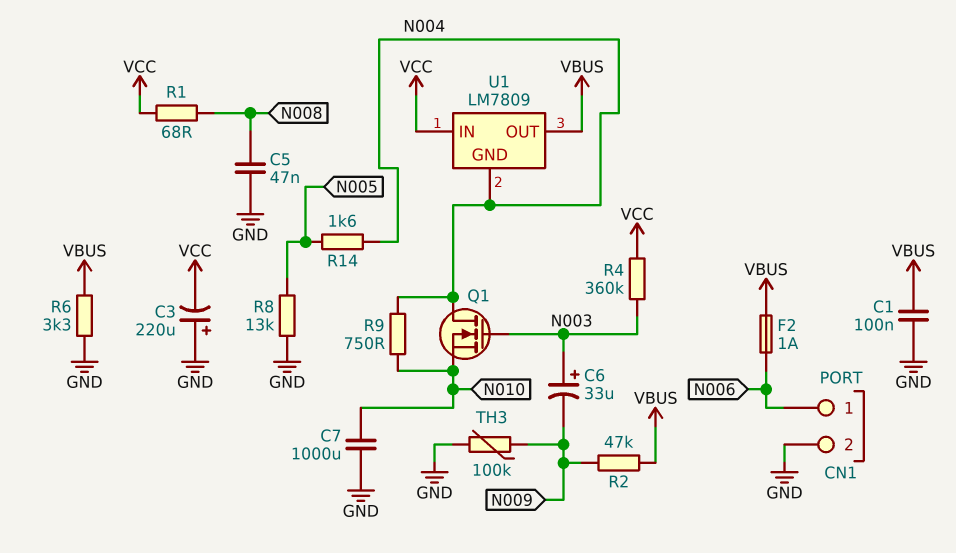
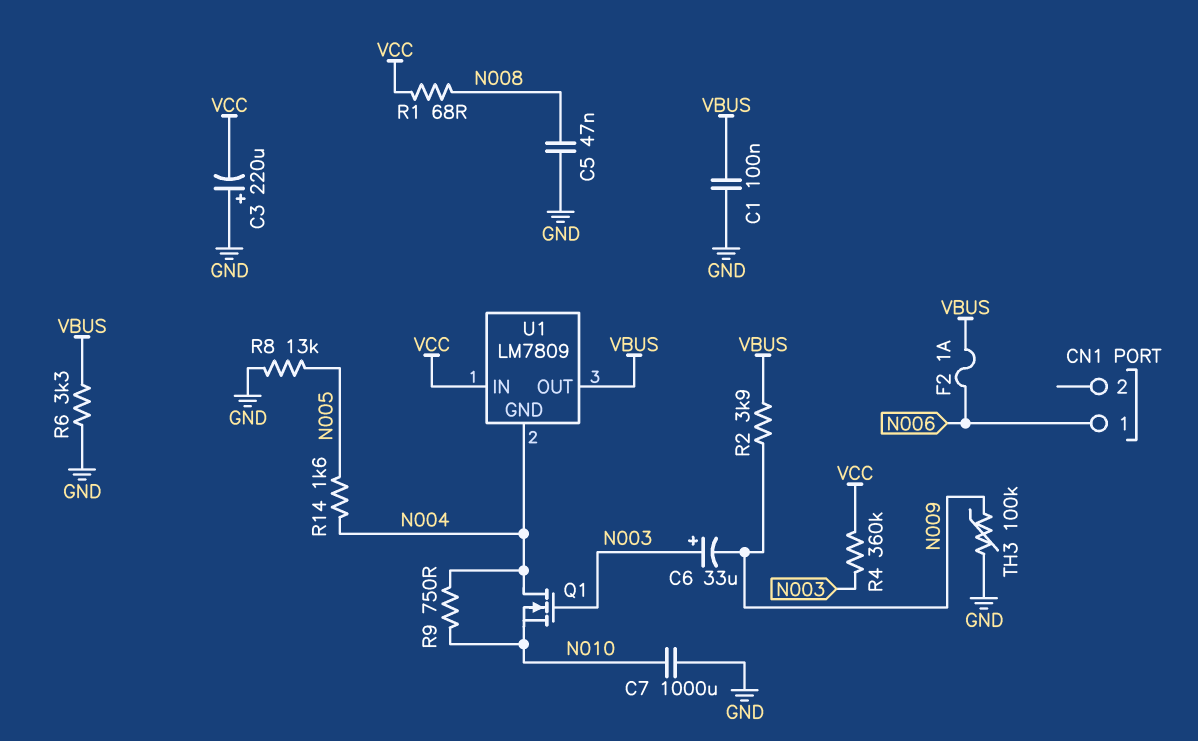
CN1 pin 2: GND -> none
R2: 47k (N009, VBUS) -> 3.9k (N009, VBUS)

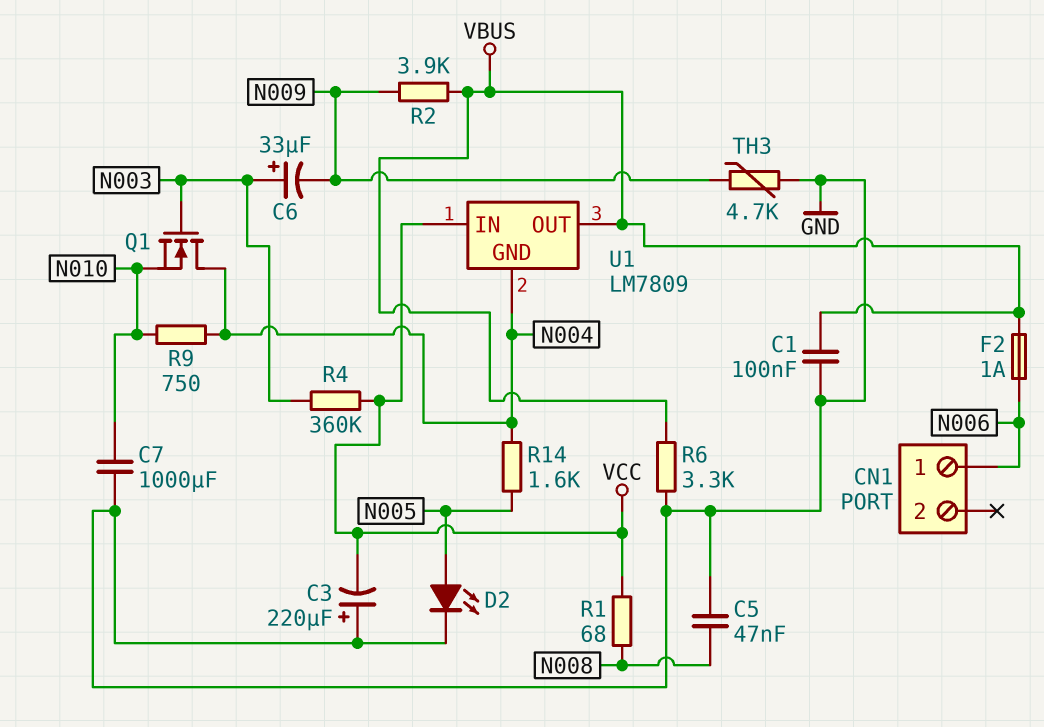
D2: none -> LED (A N005, K GND)
R8: 13k (GND, N005) -> none
TH3: 100k (GND, N009) -> 4.7k (GND, N009)

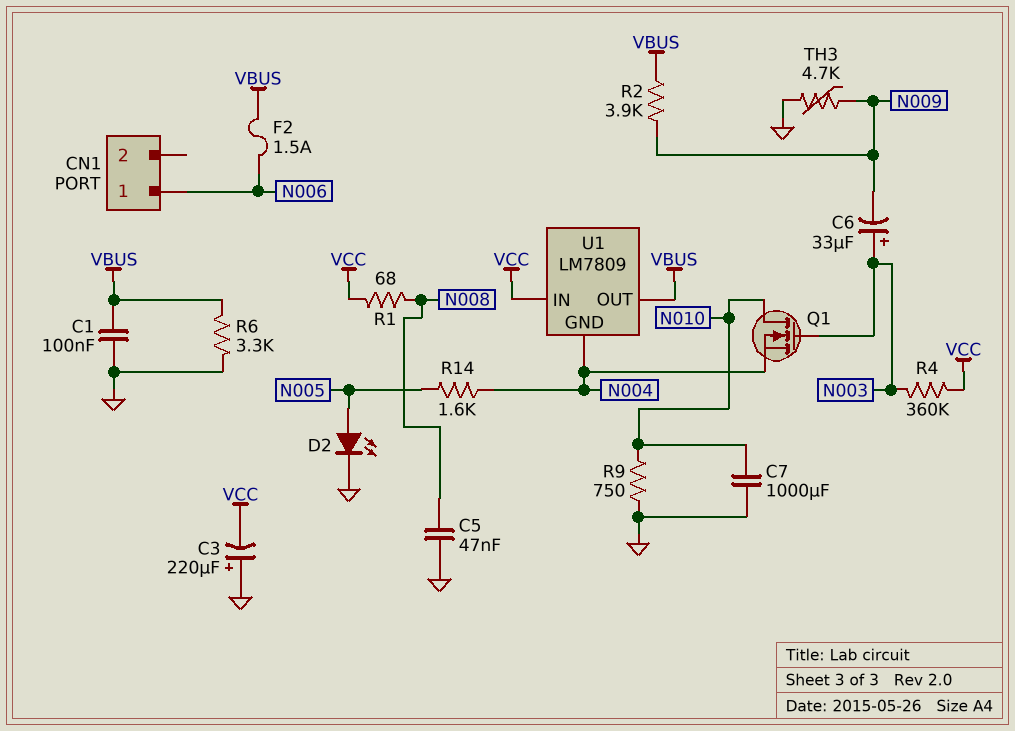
F2: 1A (N006, VBUS) -> 1.5A (N006, VBUS)
Q1: NMOS (G N003, D N004, S N010) -> NMOS (G N003, D N010, S N004)
R9: 750 (N004, N010) -> 750 (GND, N010)

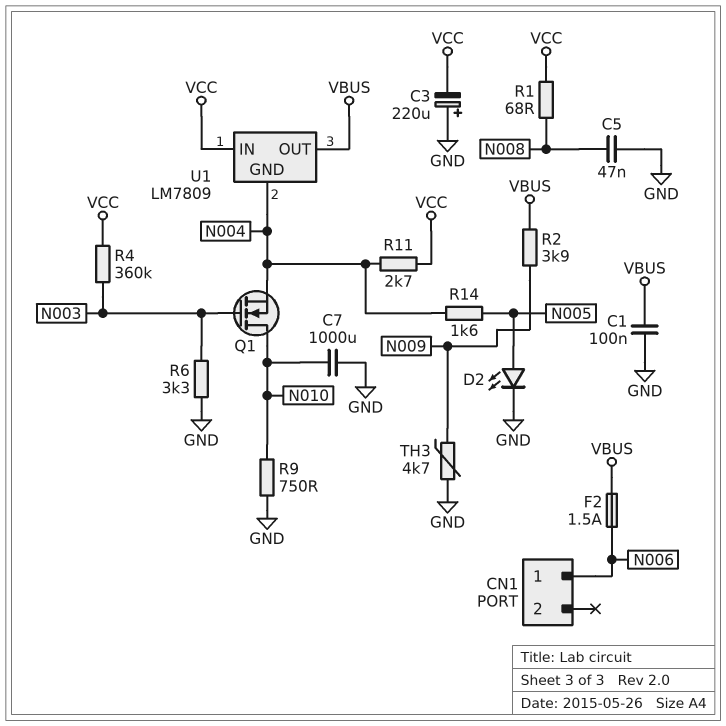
C6: 33uF (plus N003, minus N009) -> none
R6: 3.3k (GND, VBUS) -> 3.3k (GND, N003)
R11: none -> 2.7k (N004, VCC)

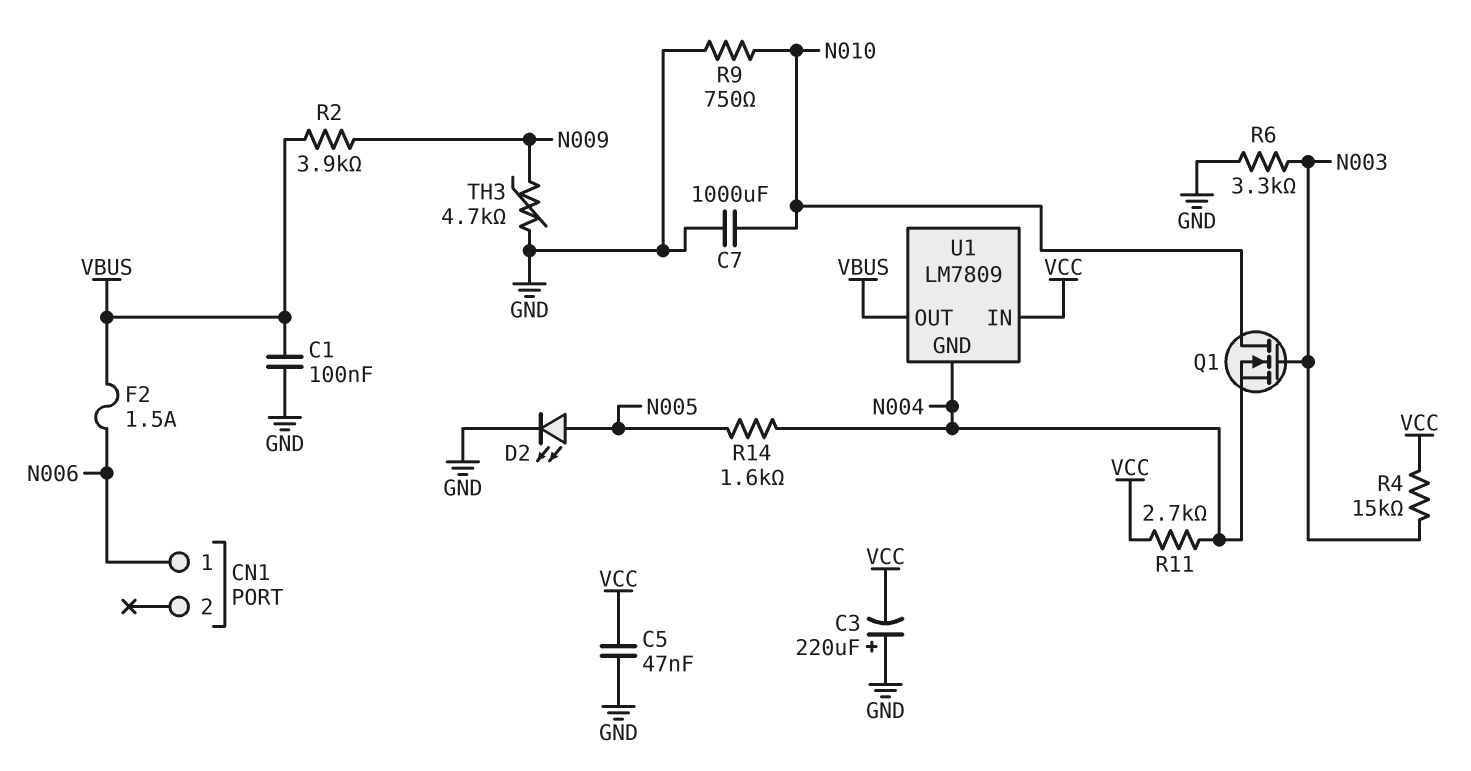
C5: 47nF (GND, N008) -> 47nF (GND, VCC)
R1: 68 (N008, VCC) -> none
R4: 360k (N003, VCC) -> 15k (N003, VCC)

